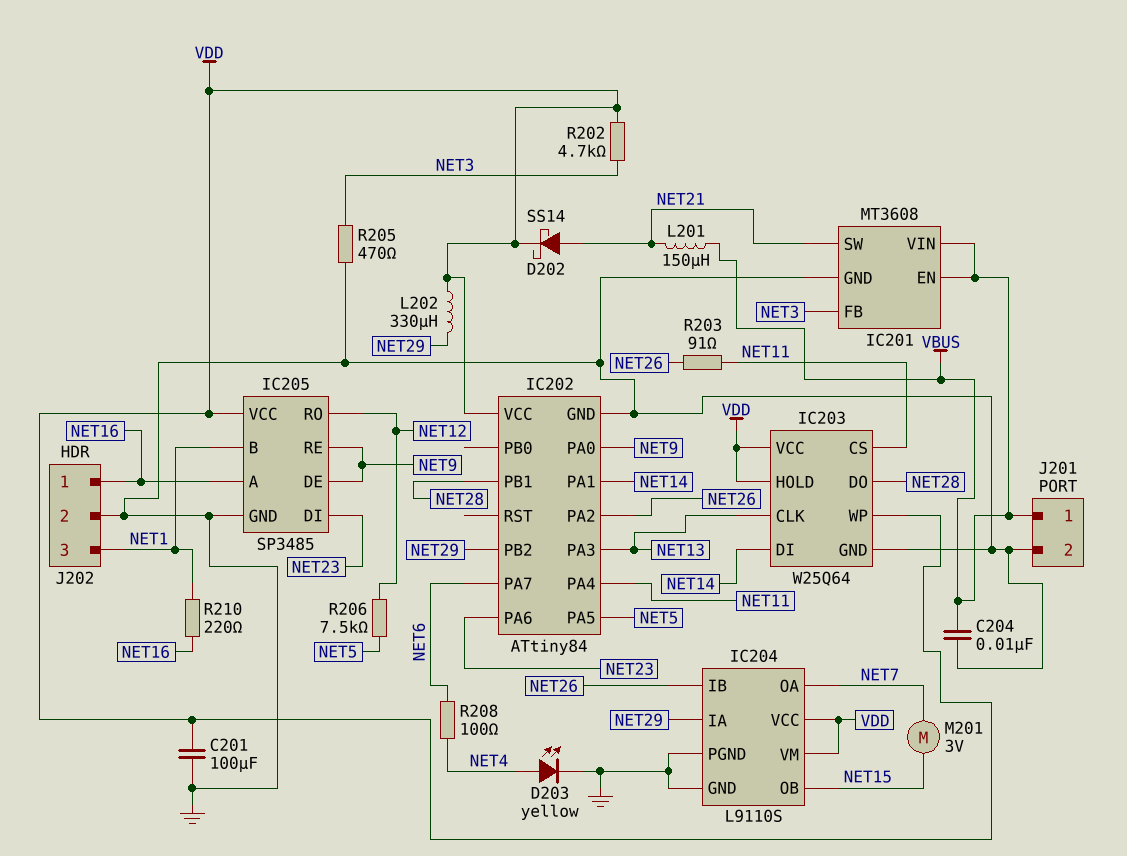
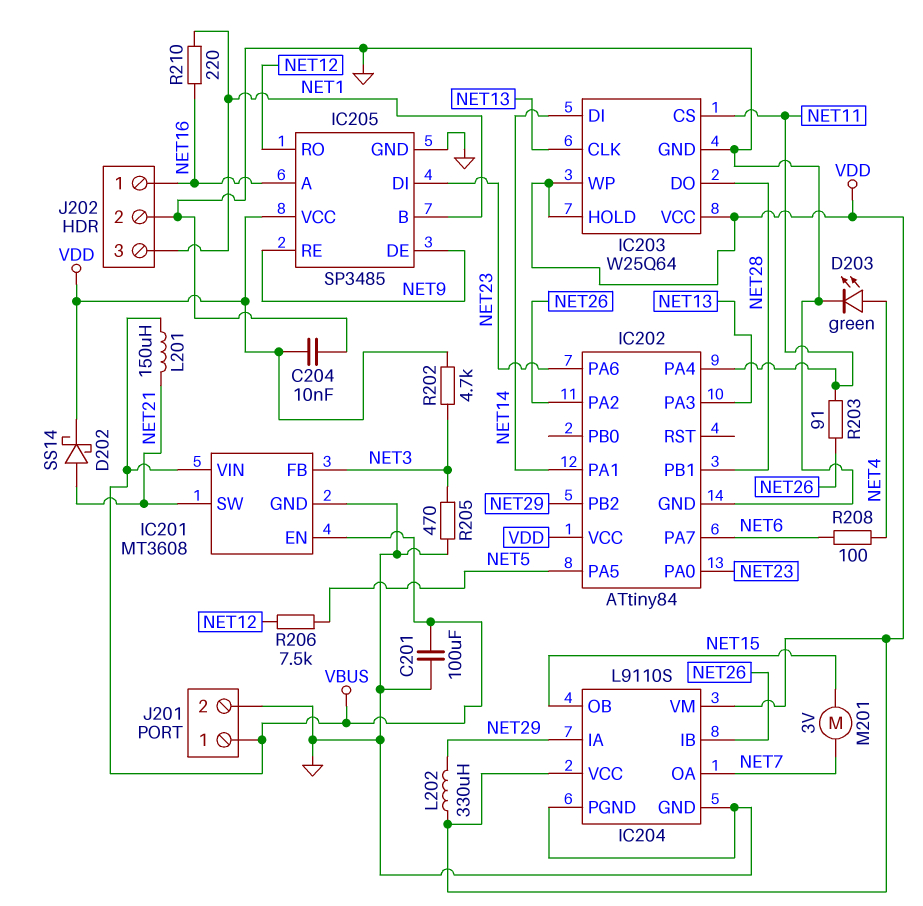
C201: 100uF (GND, VDD) -> 100uF (GND, VBUS)
C204: 10nF (GND, VBUS) -> 10nF (GND, VDD)
D203: LED yellow (A NET4, K GND) -> LED green (A NET4, K GND)
IC202 pin PA0: NET9 -> NET23

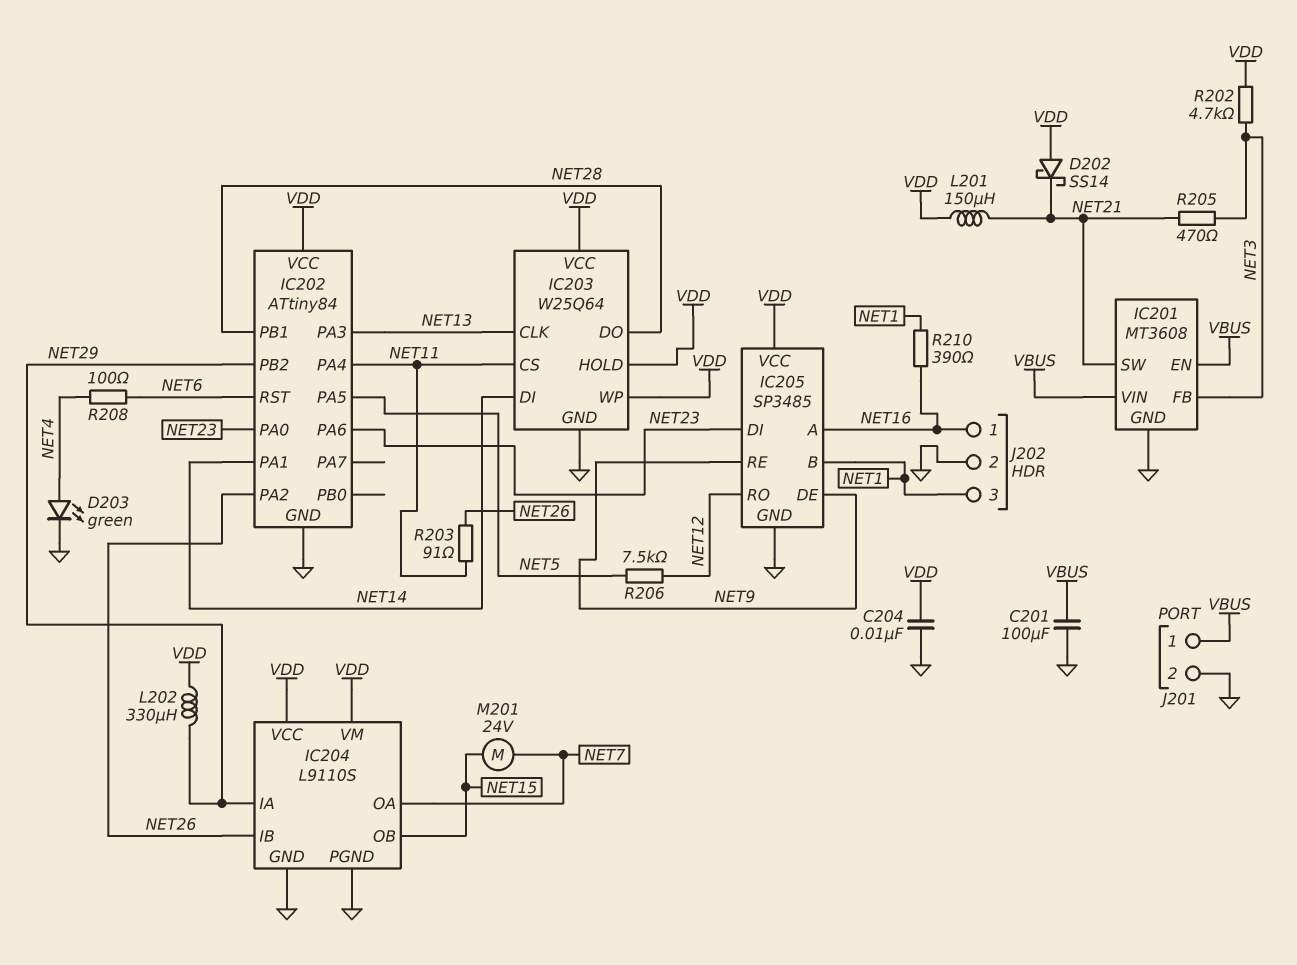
D202: schottky SS14 (A NET21, K VDD) -> schottky SS14 (A VDD, K NET21)
IC202 pin PA7: NET6 -> none
IC202 pin RST: none -> NET6
L201: 150uH (NET21, VBUS) -> 150uH (NET21, VDD)
M201: motor 3V (NET7, NET15) -> motor 24V (NET7, NET15)
R205: 470 (GND, NET3) -> 470 (NET3, NET21)
R210: 220 (NET1, NET16) -> 390 (NET1, NET16)

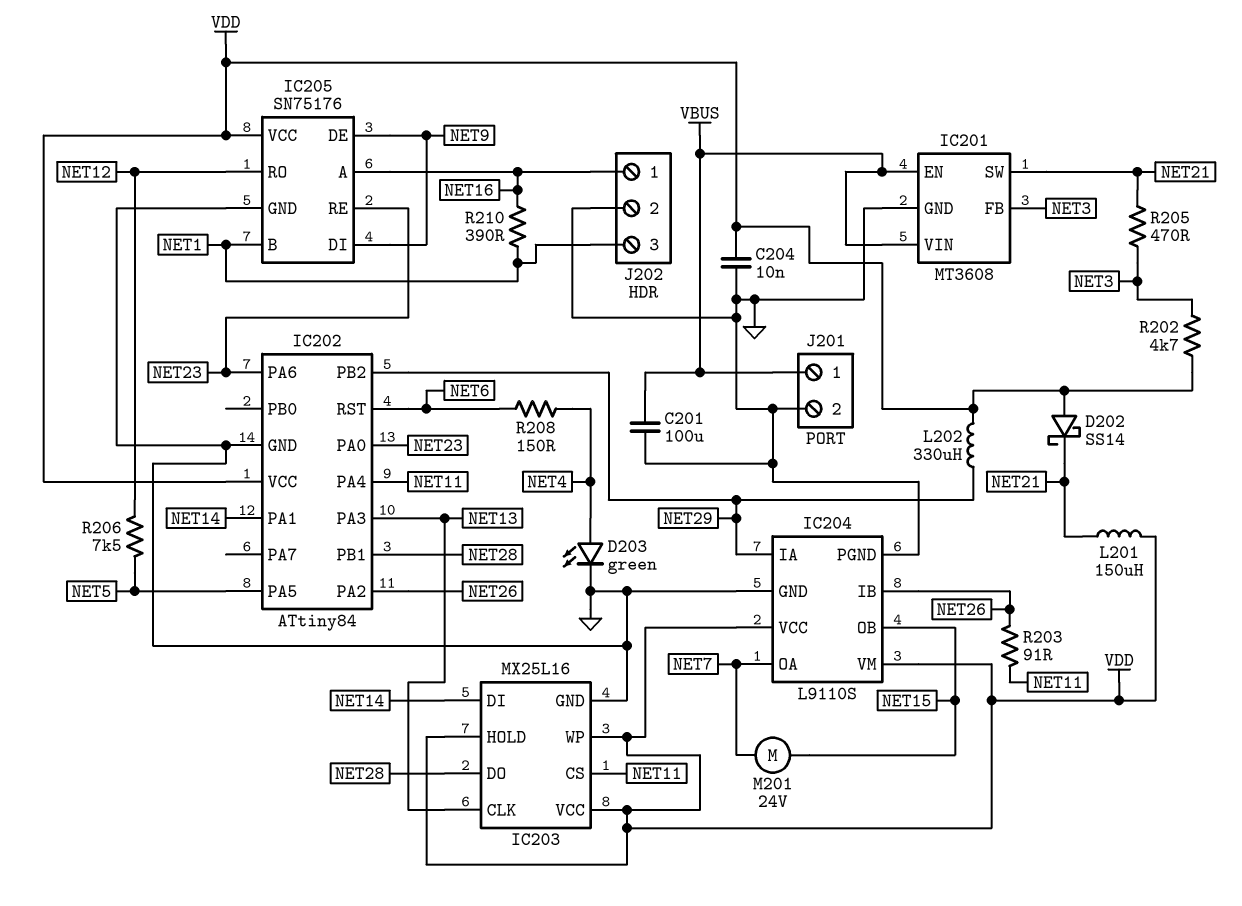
IC203: W25Q64 -> MX25L16
IC205: SP3485 -> SN75176
IC205 pin DI: NET23 -> NET9
IC205 pin RE: NET9 -> NET23
R208: 100 (NET4, NET6) -> 150 (NET4, NET6)

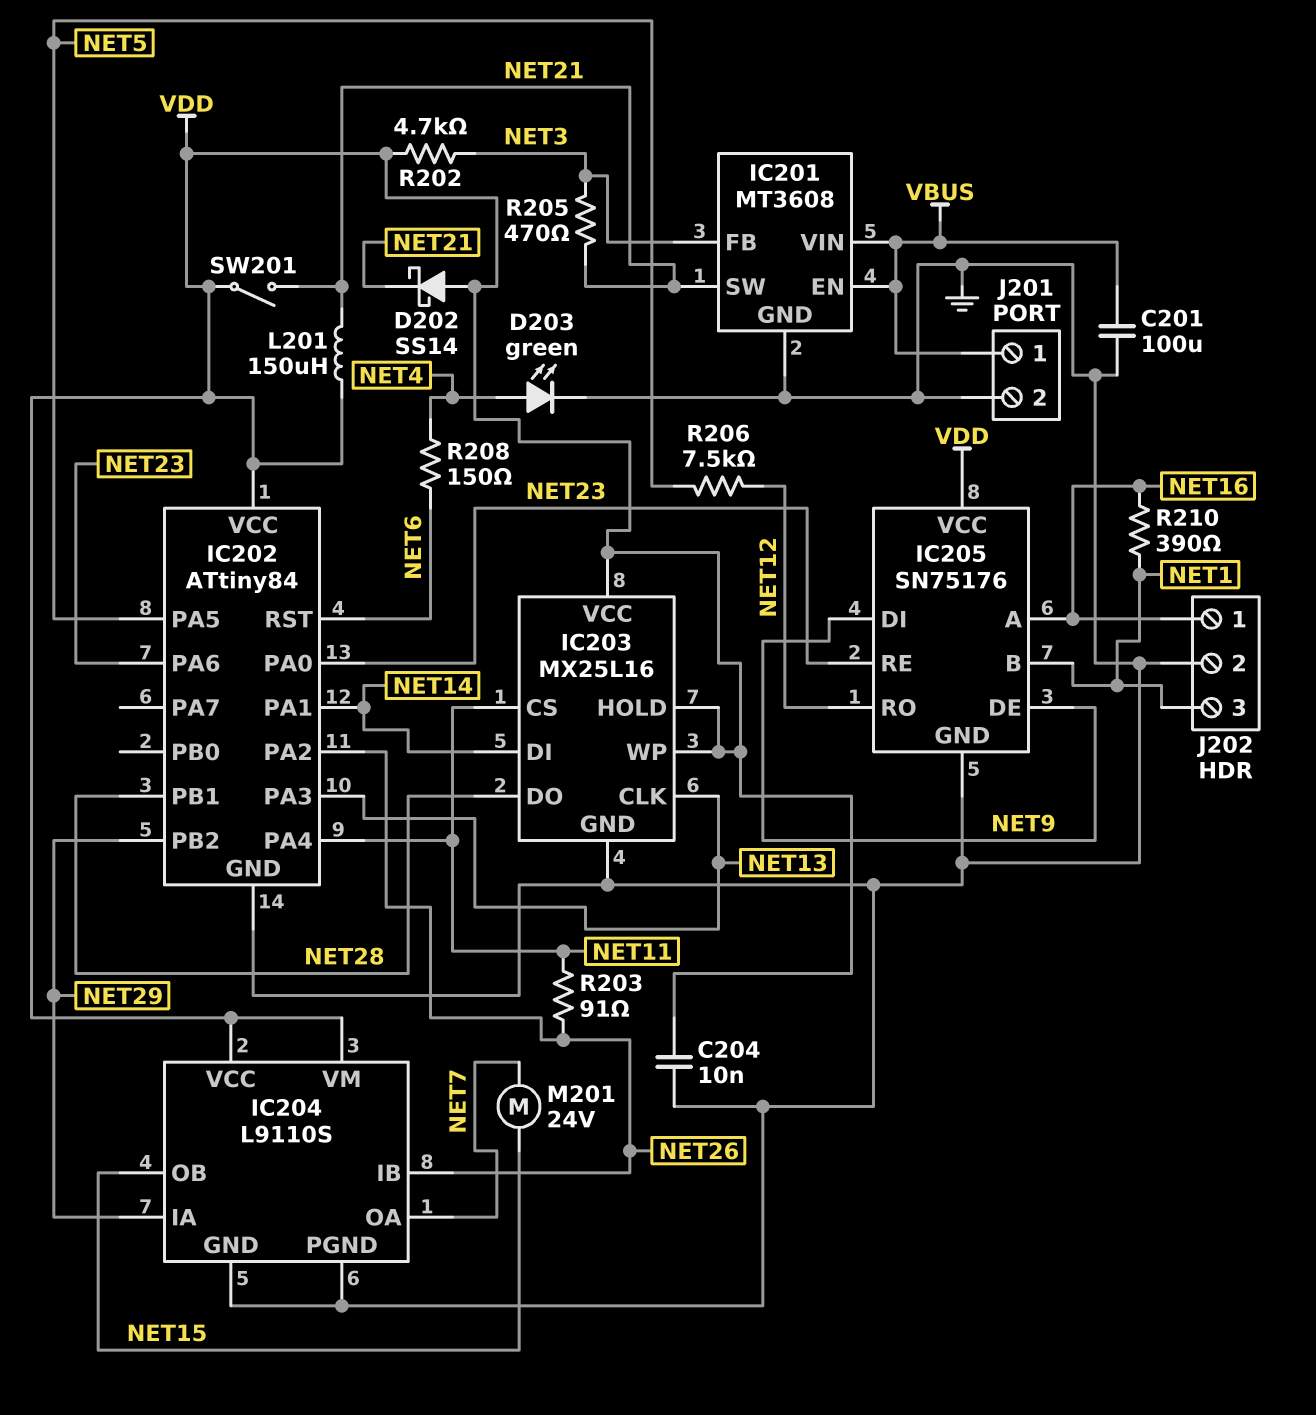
L202: 330uH (NET29, VDD) -> none
SW201: none -> switch (NET21, VDD)

